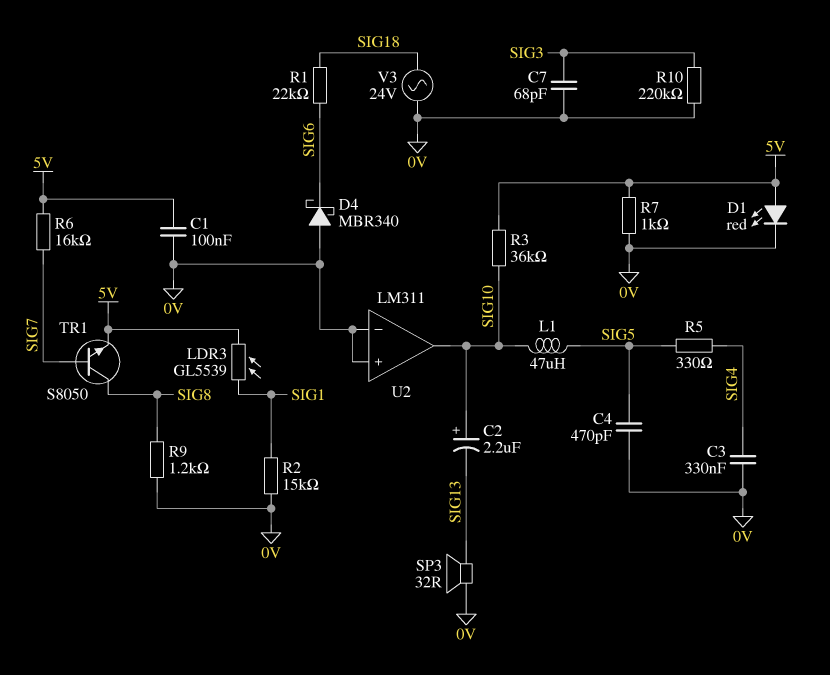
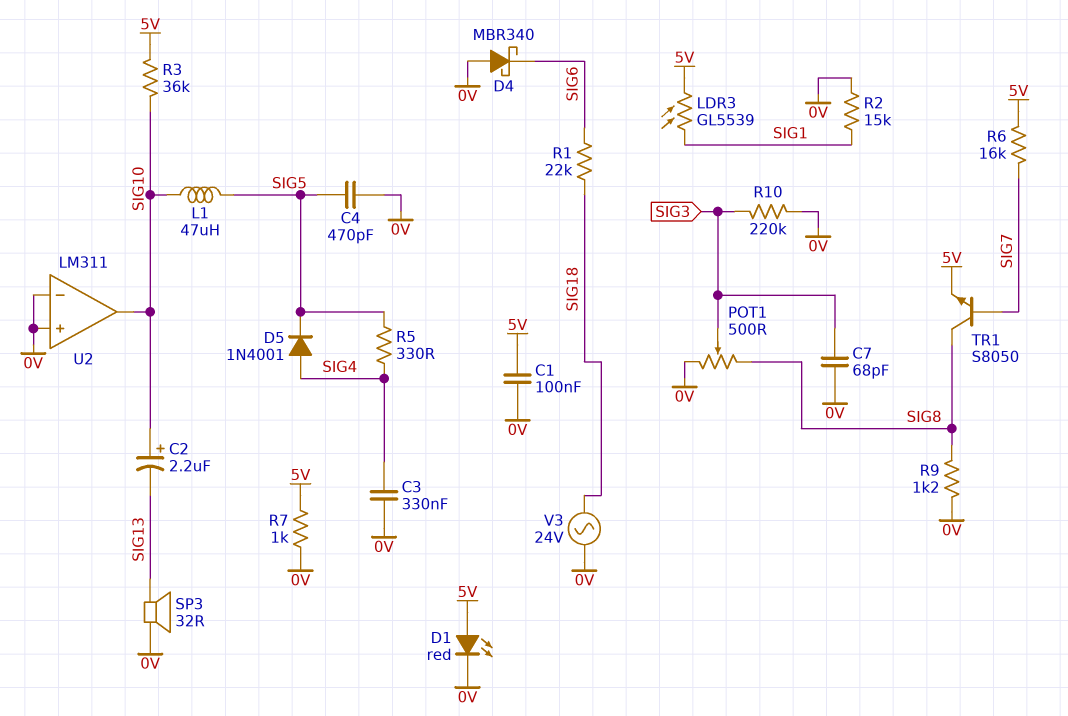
D5: none -> diode 1N4001 (A SIG4, K SIG5)
POT1: none -> 500 (0V, SIG8, wiper SIG3)

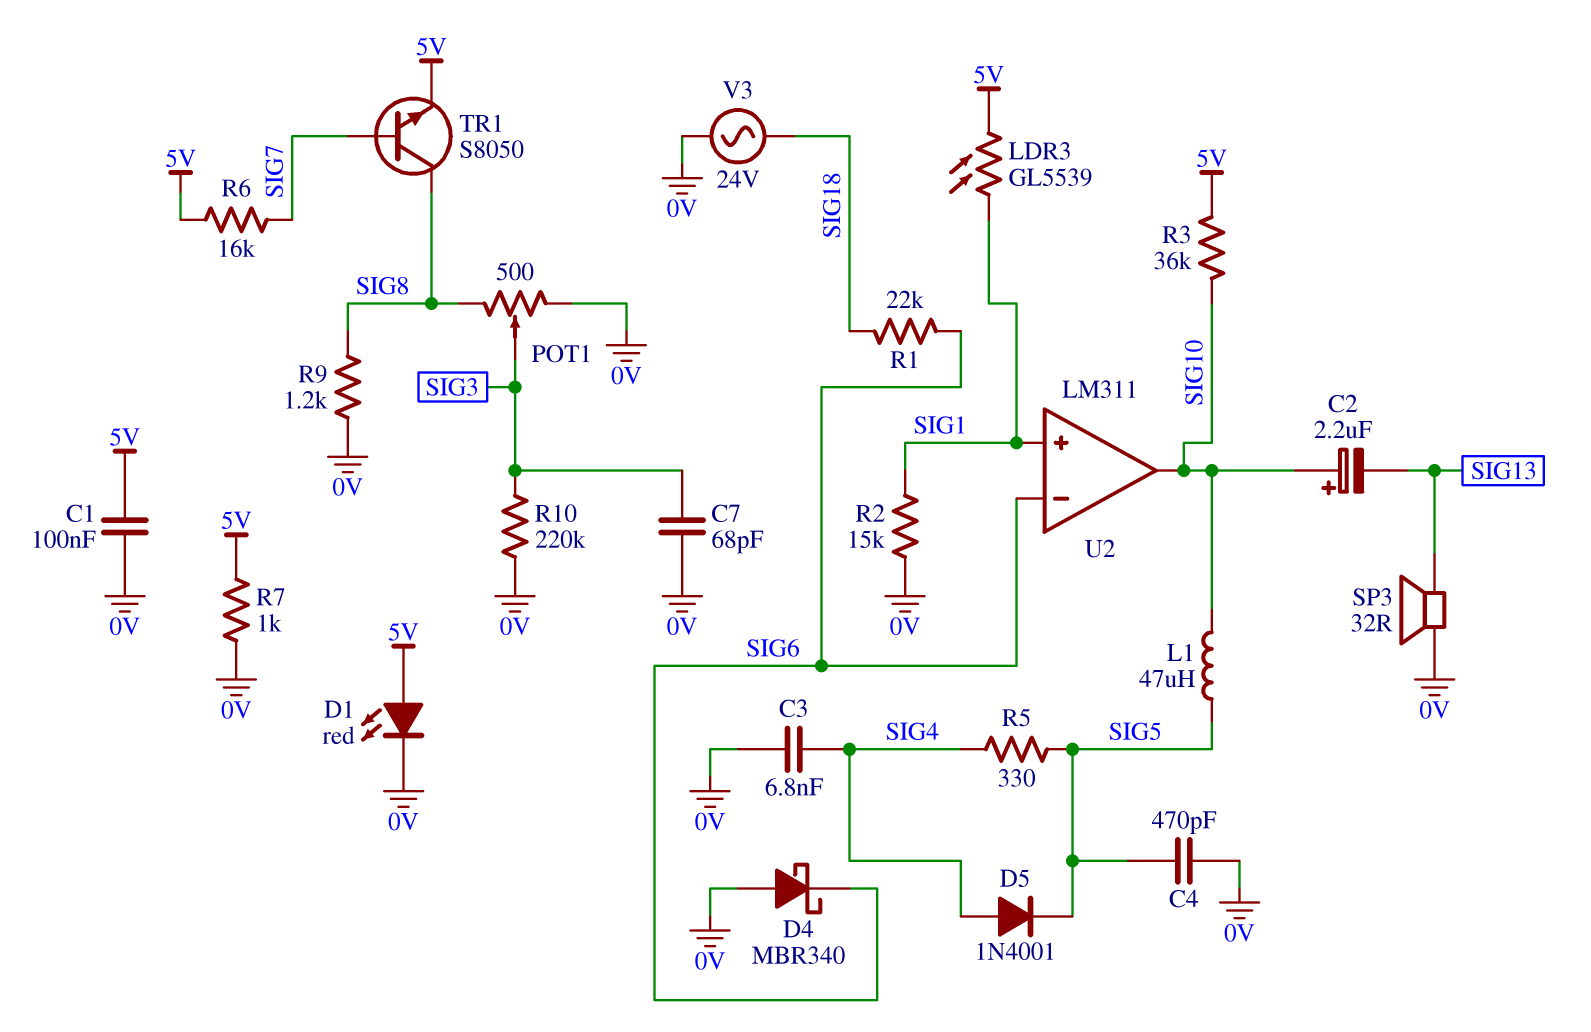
C3: 330nF (0V, SIG4) -> 6.8nF (0V, SIG4)
U2 pin in+: 0V -> SIG1
U2 pin in-: 0V -> SIG6

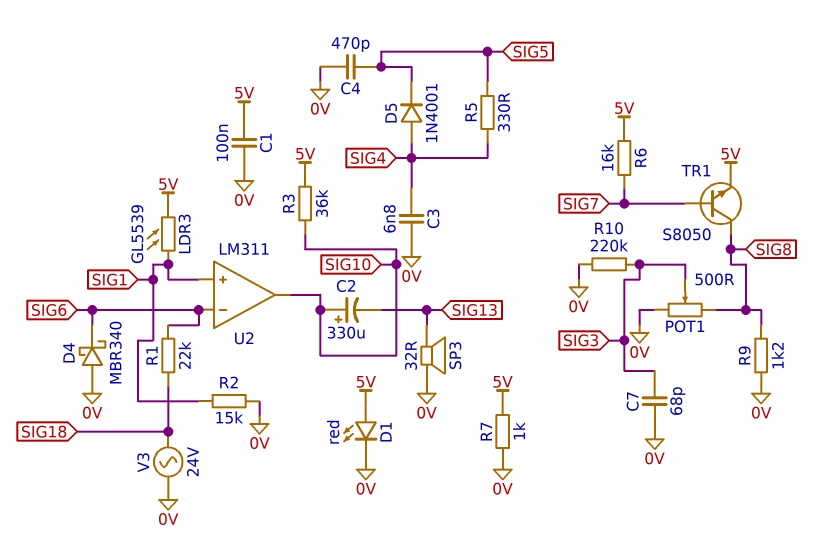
C2: 2.2uF (plus SIG10, minus SIG13) -> 330uF (plus SIG10, minus SIG13)
L1: 47uH (SIG5, SIG10) -> none

